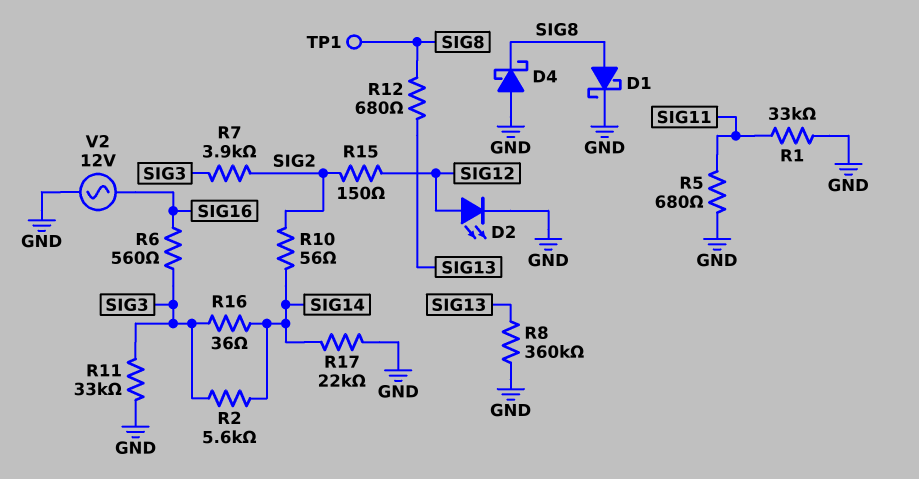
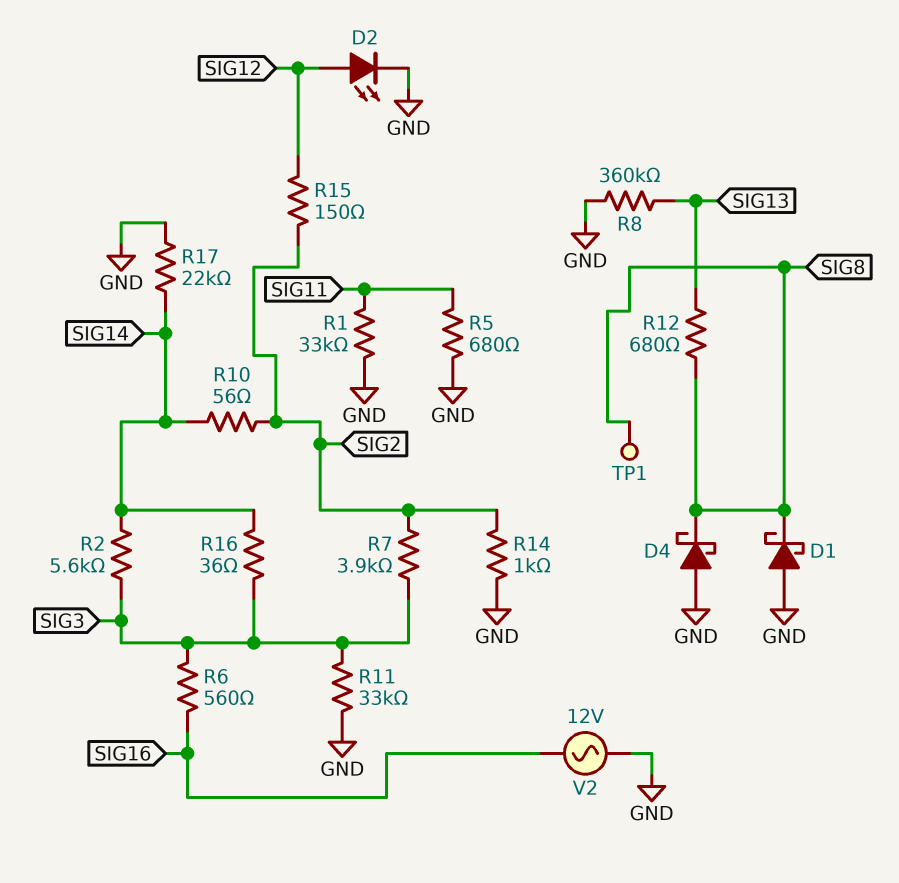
D1: schottky (A SIG8, K GND) -> schottky (A GND, K SIG8)
R14: none -> 1k (GND, SIG2)

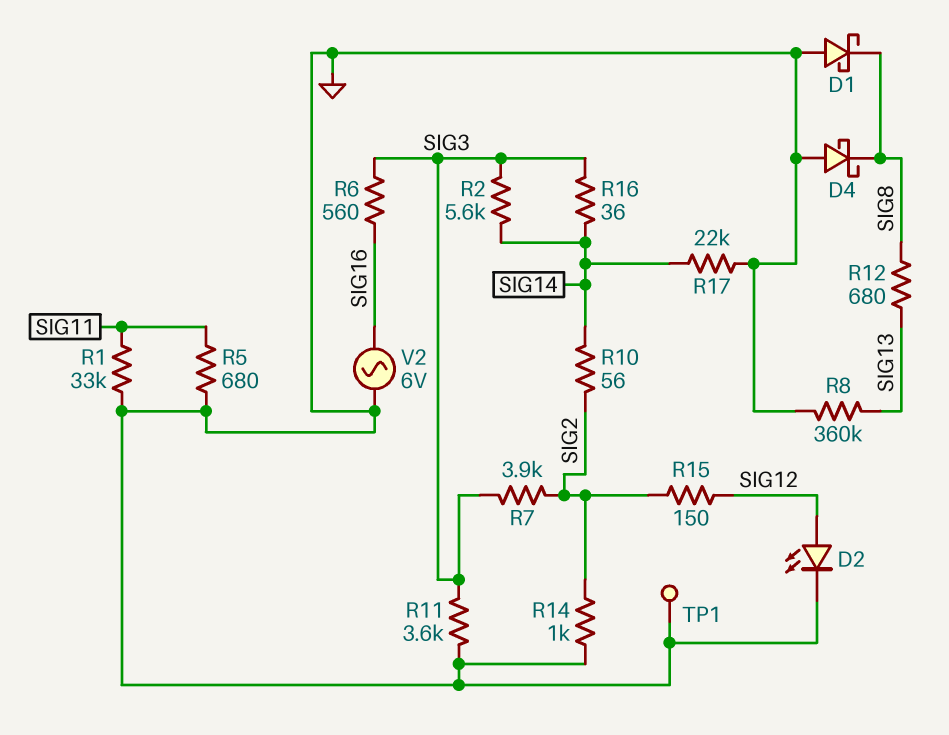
R11: 33k (GND, SIG3) -> 3.6k (GND, SIG3)
TP1: test point (SIG8) -> test point (GND)
V2: AC 12V (GND, SIG16) -> AC 6V (GND, SIG16)

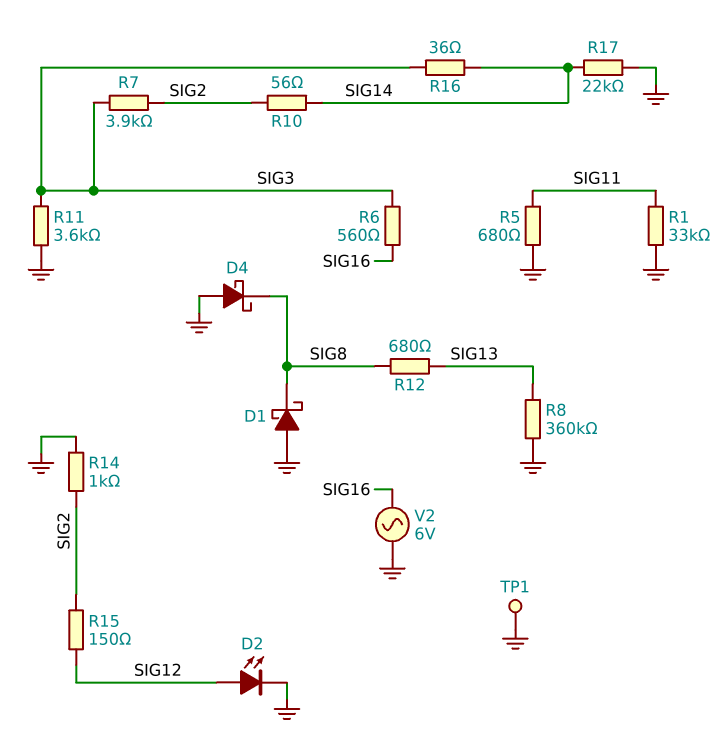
R2: 5.6k (SIG3, SIG14) -> none

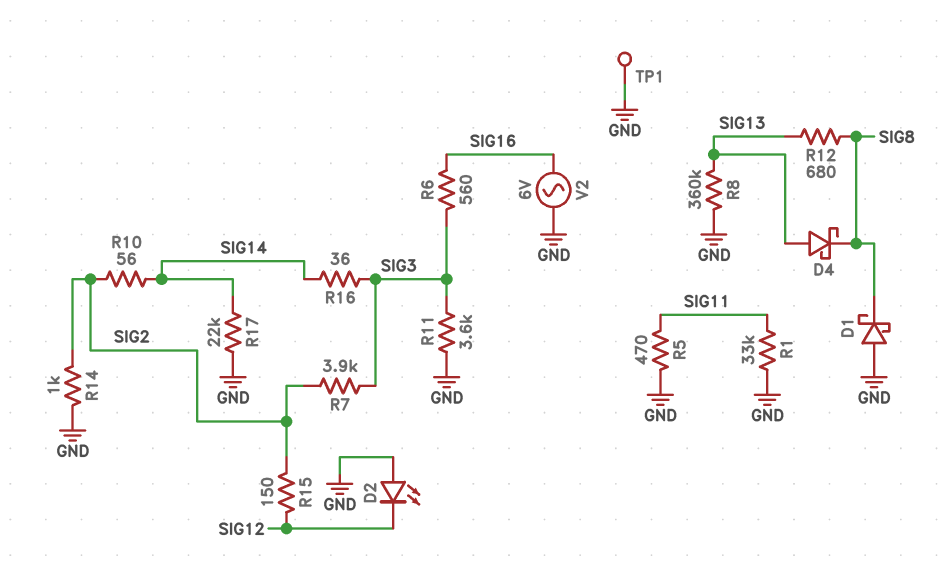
D2: LED (A SIG12, K GND) -> LED (A GND, K SIG12)
D4: schottky (A GND, K SIG8) -> schottky (A SIG13, K SIG8)
R5: 680 (GND, SIG11) -> 470 (GND, SIG11)

